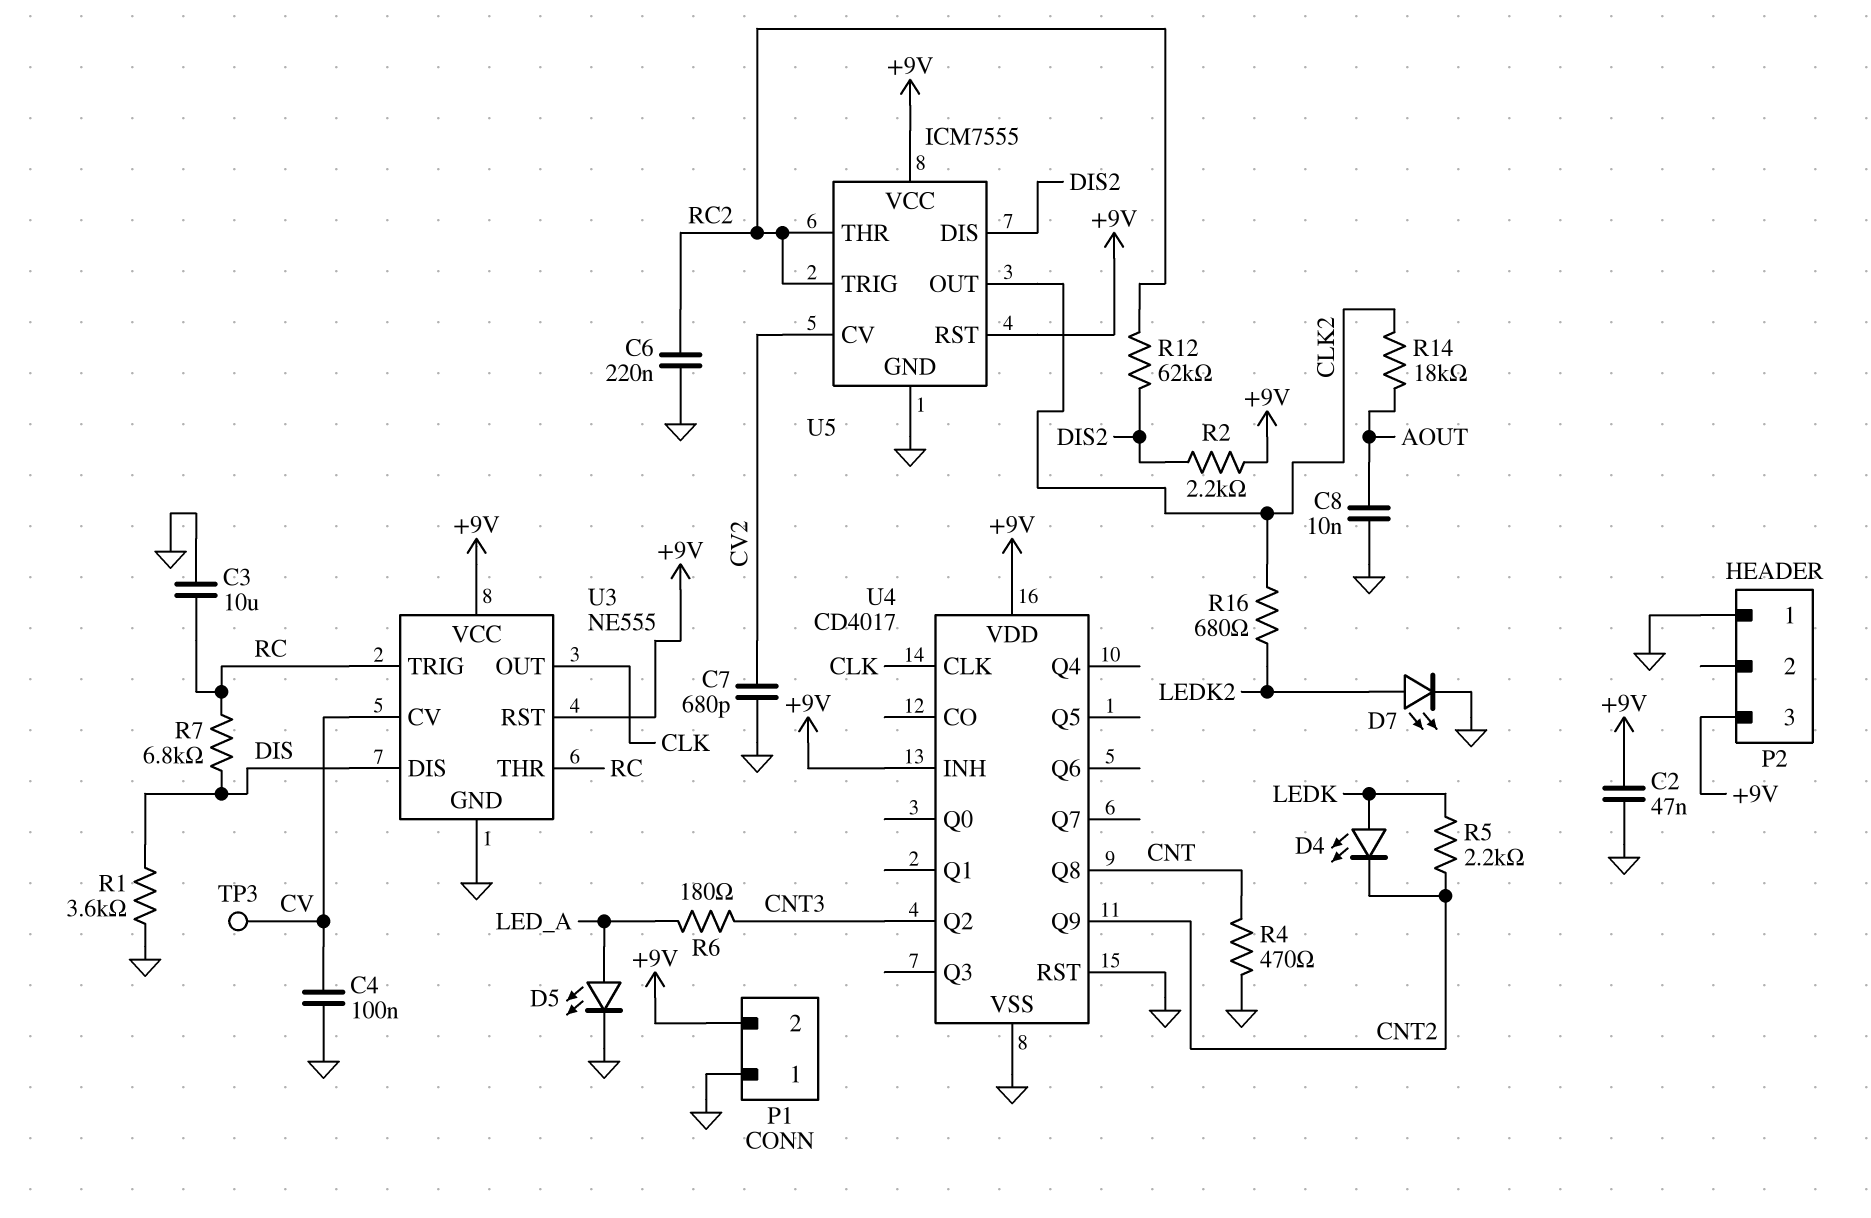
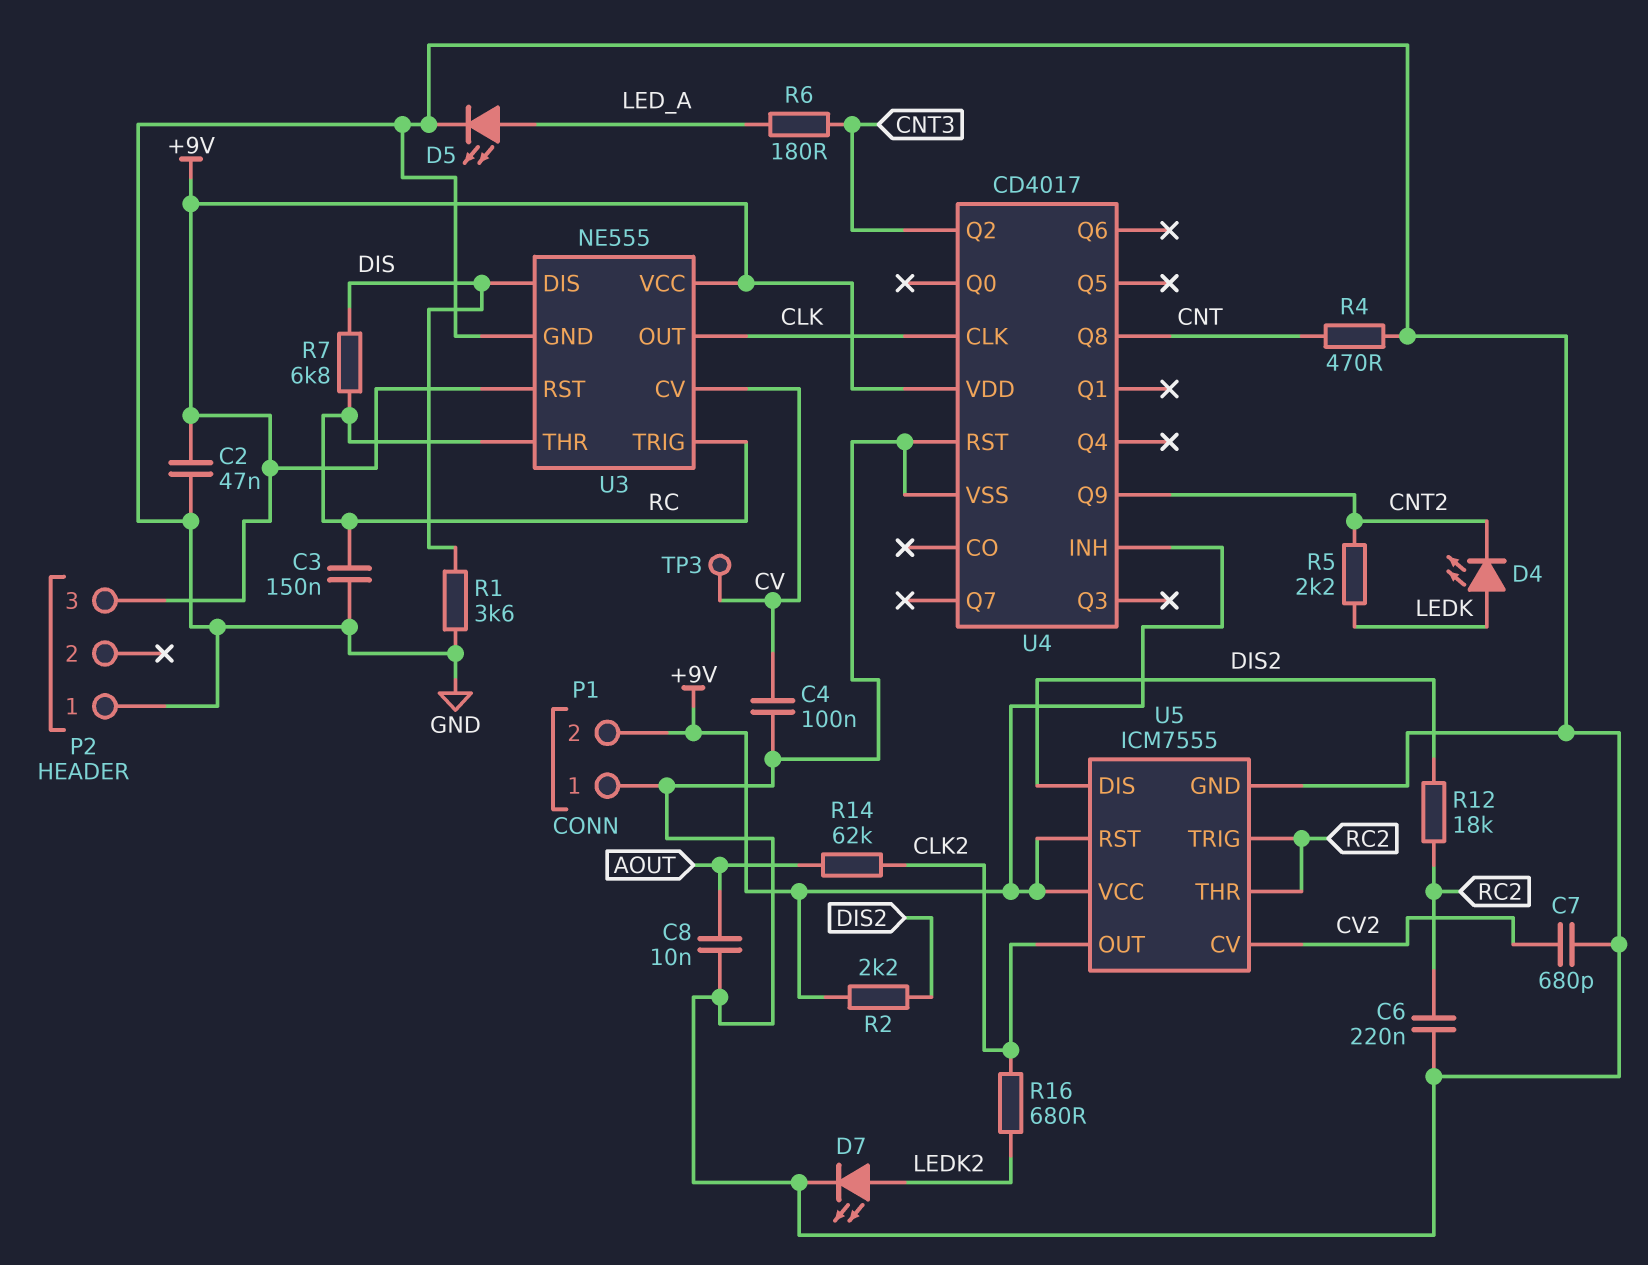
C3: 10uF (GND, RC) -> 150nF (GND, RC)
R12: 62k (DIS2, RC2) -> 18k (DIS2, RC2)
R14: 18k (AOUT, CLK2) -> 62k (AOUT, CLK2)

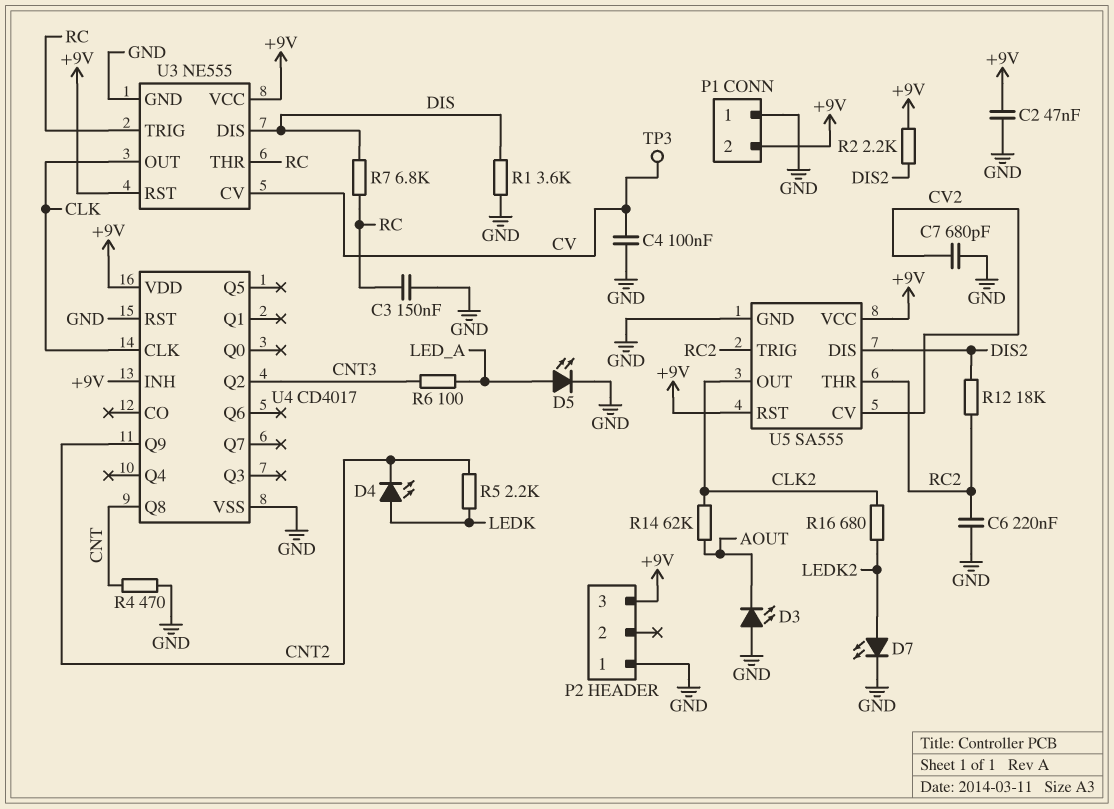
C8: 10nF (AOUT, GND) -> none
D3: none -> LED (A GND, K AOUT)
R6: 180 (CNT3, LED_A) -> 100 (CNT3, LED_A)
U5: ICM7555 -> SA555

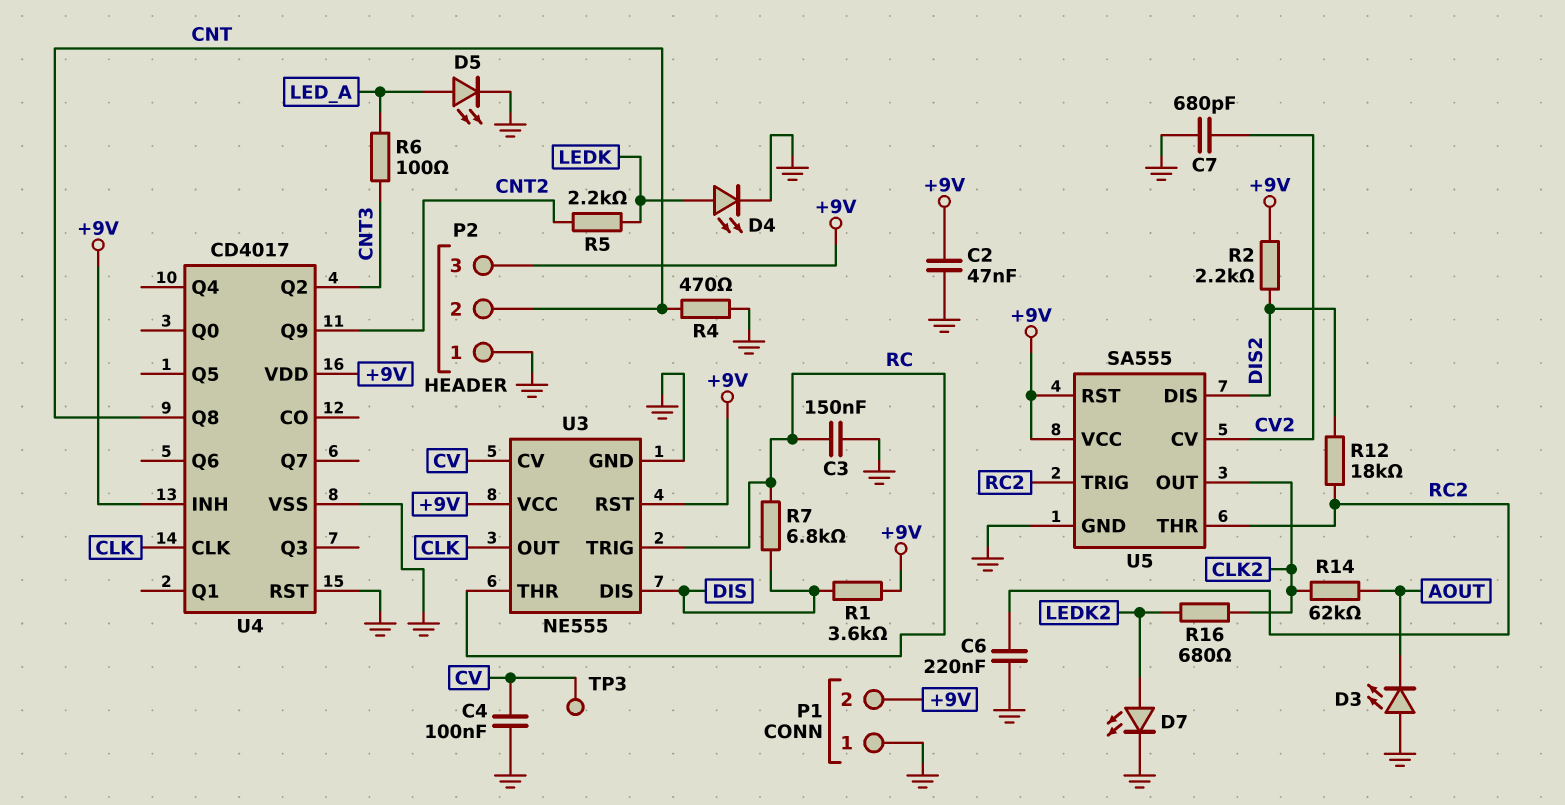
D4: LED (A LEDK, K CNT2) -> LED (A LEDK, K GND)
P2 pin 2: none -> CNT
R1: 3.6k (DIS, GND) -> 3.6k (+9V, DIS)

